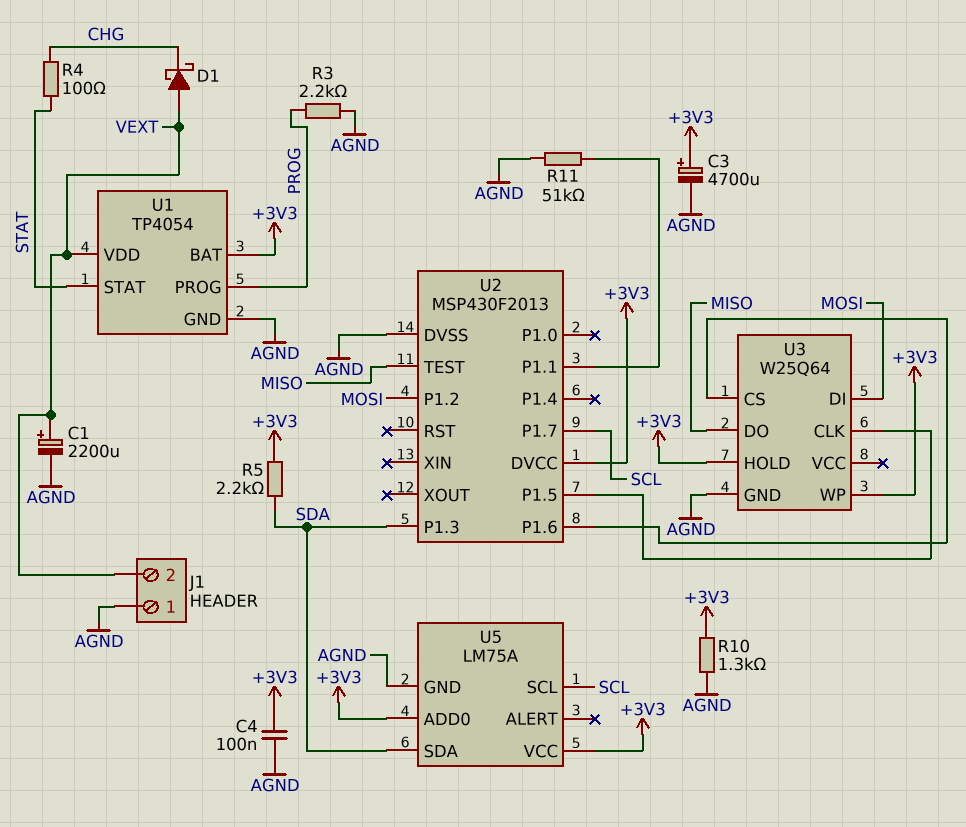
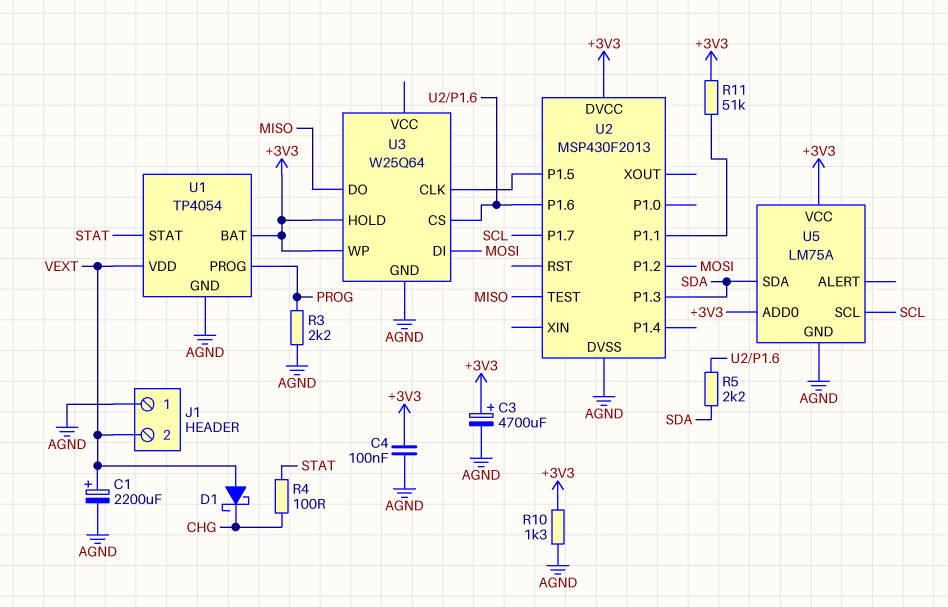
R5: 2.2k (+3V3, SDA) -> 2.2k (SDA, U2/P1.6)
R11: 51k (AGND, U2/P1.1) -> 51k (+3V3, U2/P1.1)

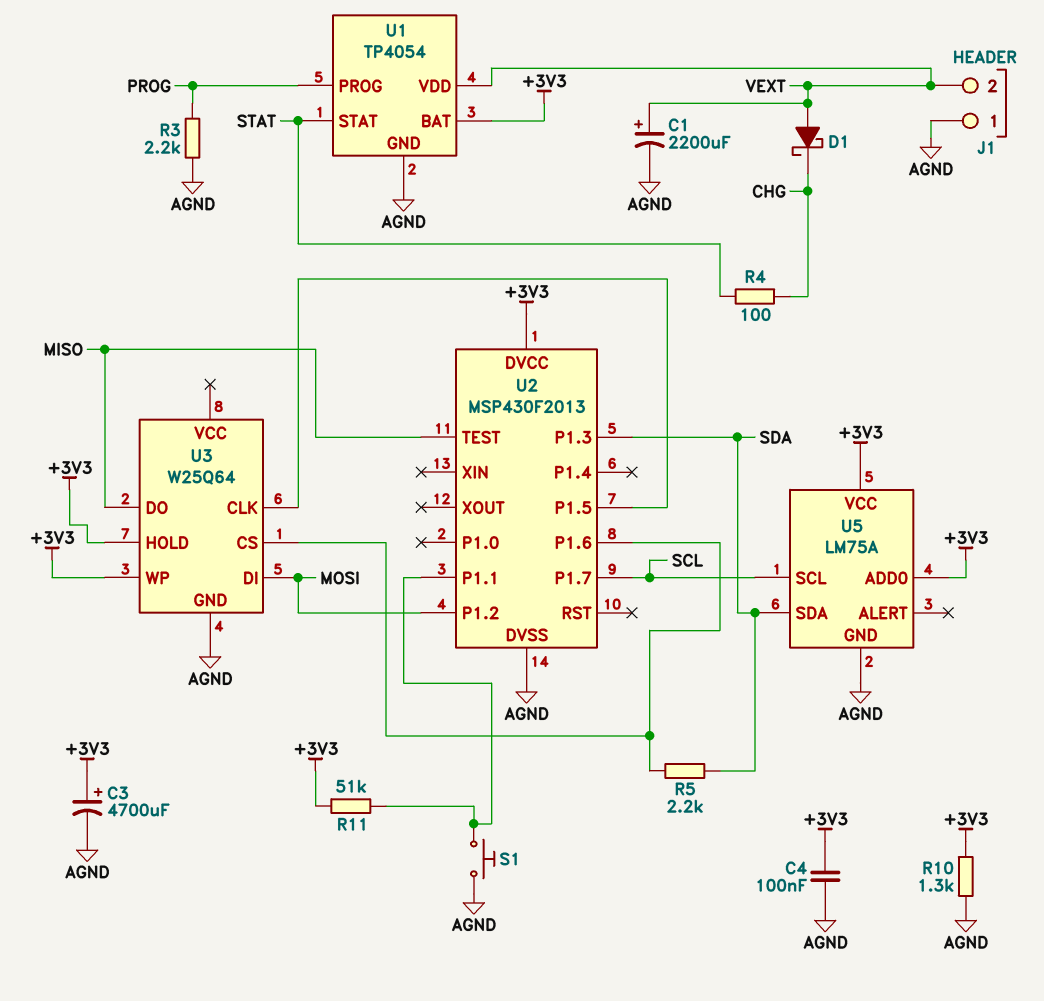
S1: none -> button (AGND, U2/P1.1)

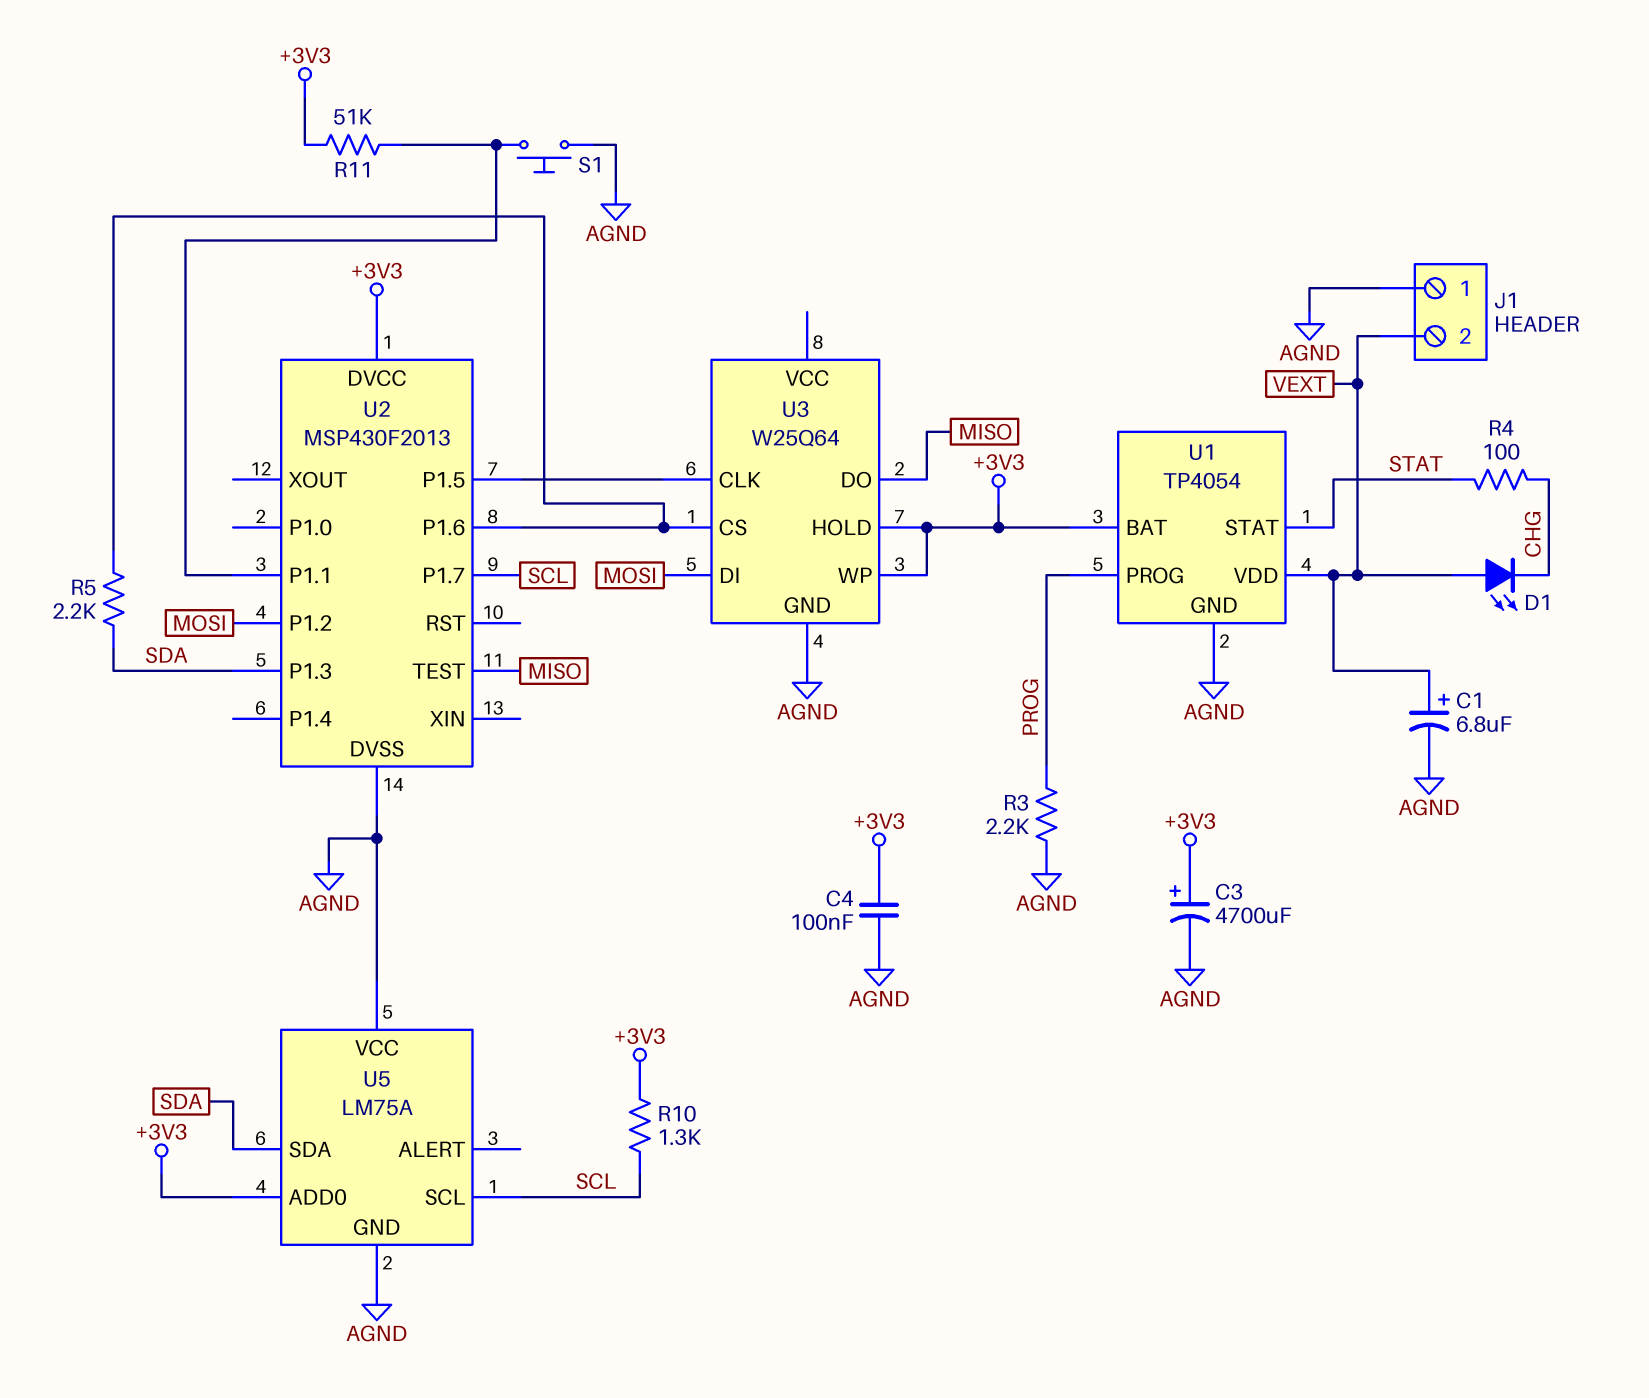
C1: 2200uF (plus VEXT, minus AGND) -> 6.8uF (plus VEXT, minus AGND)
D1: schottky (A VEXT, K CHG) -> LED (A VEXT, K CHG)
R10: 1.3k (+3V3, AGND) -> 1.3k (+3V3, SCL)
U5 pin VCC: +3V3 -> AGND

